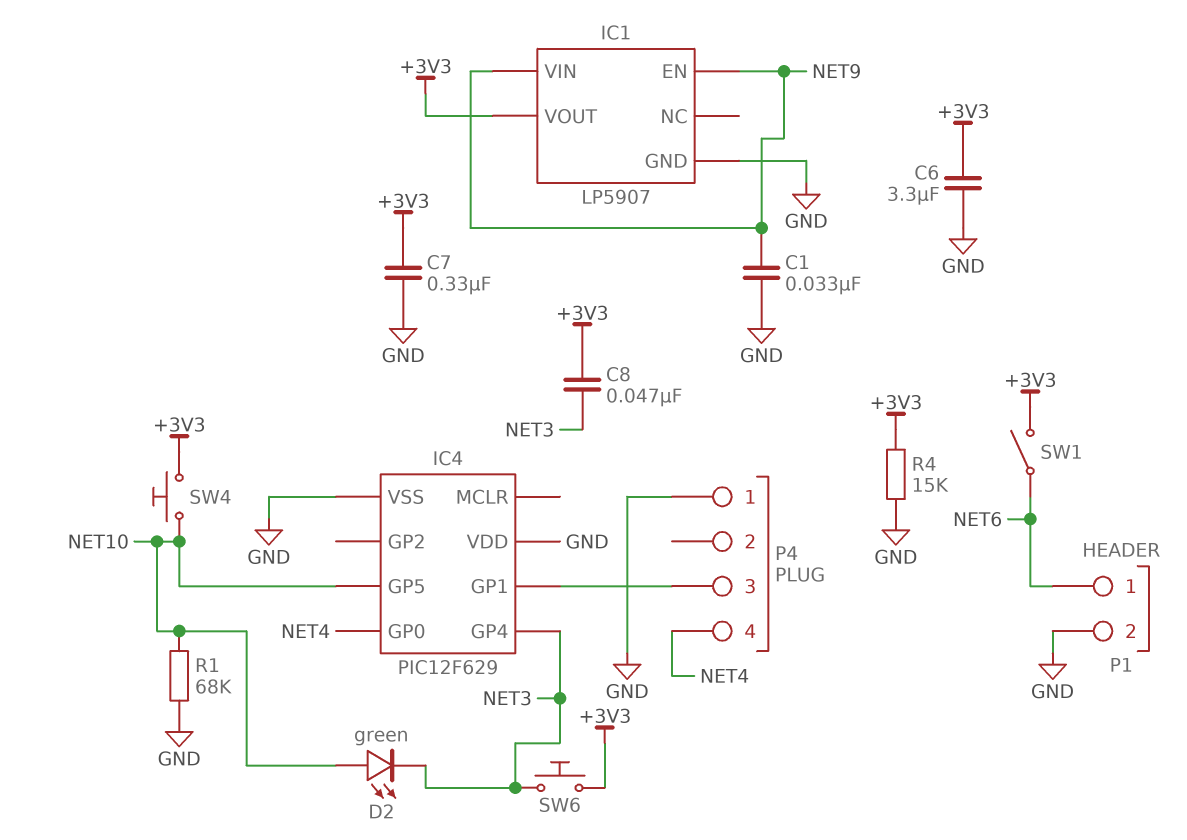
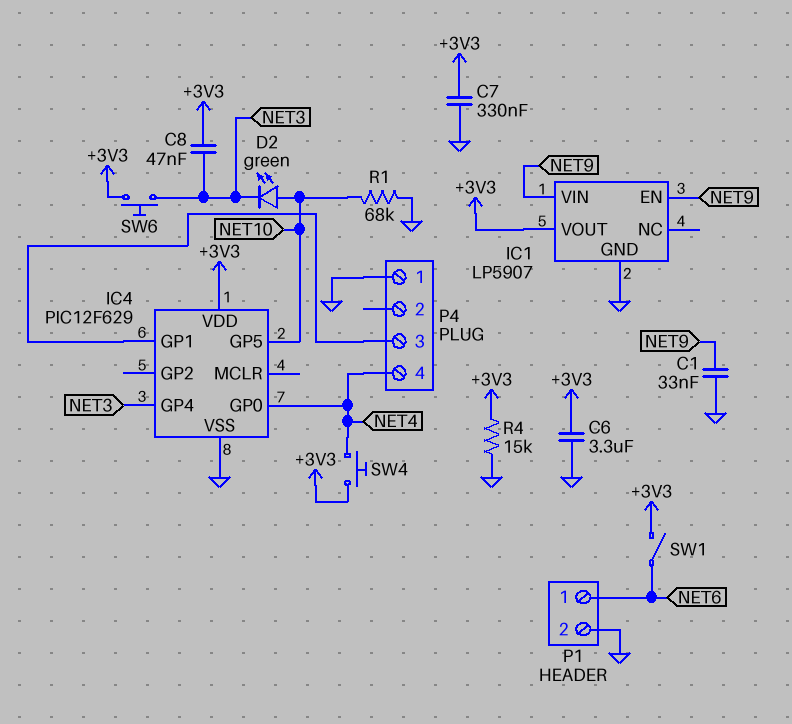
IC4 pin VDD: GND -> +3V3
SW4: button (+3V3, NET10) -> button (+3V3, NET4)

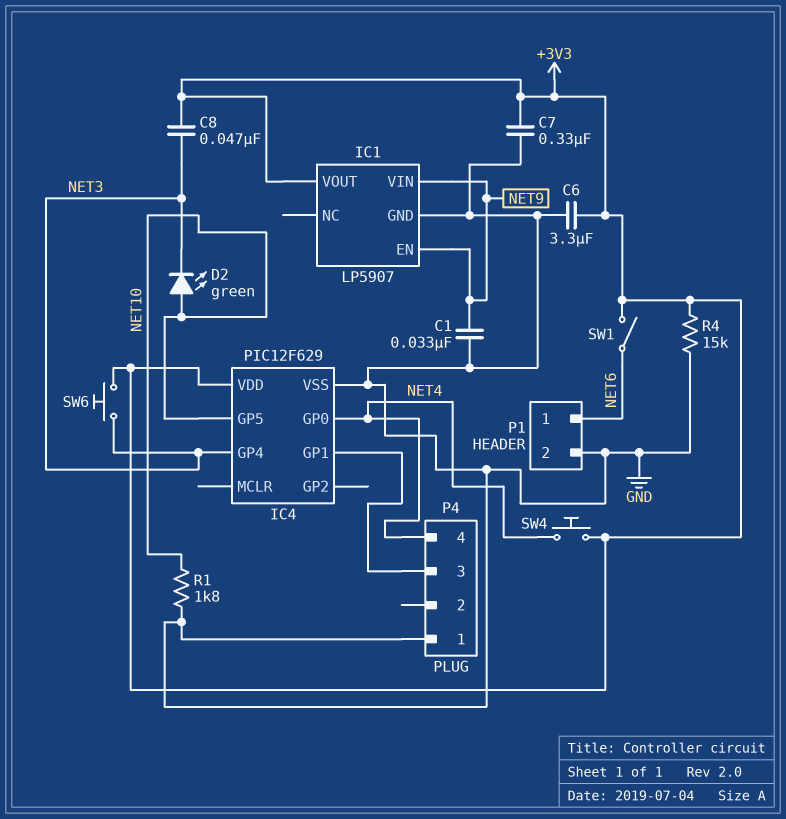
R1: 68k (GND, NET10) -> 1.8k (GND, NET10)

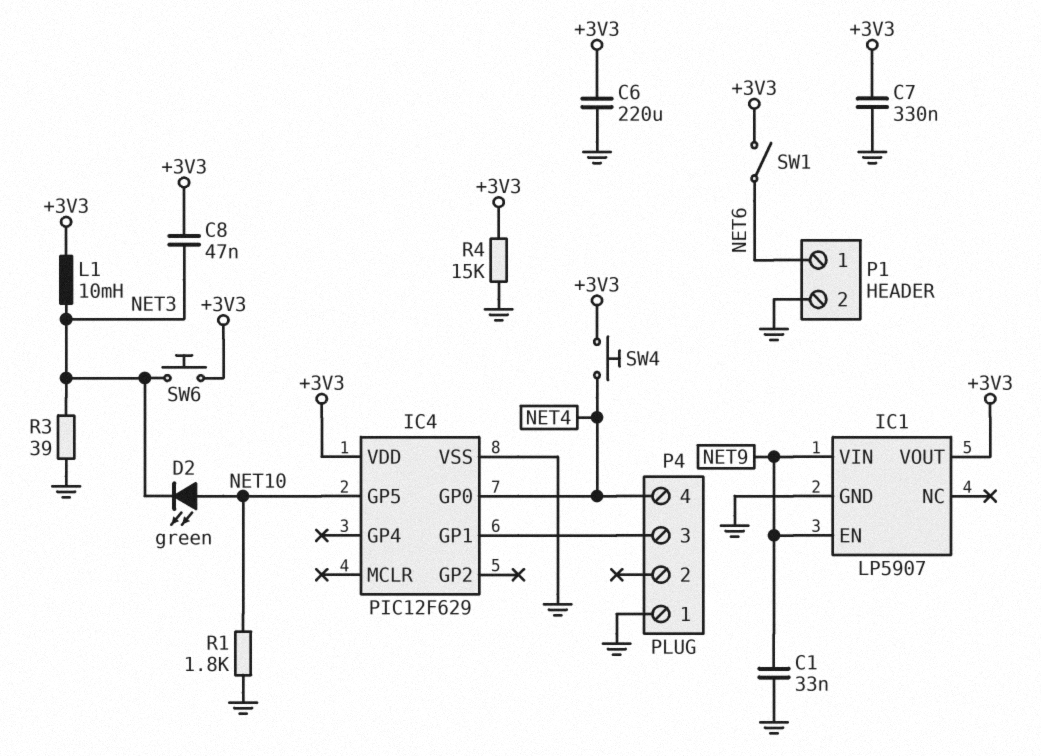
C6: 3.3uF (+3V3, GND) -> 220uF (+3V3, GND)
IC4 pin GP4: NET3 -> none
L1: none -> 10mH (+3V3, NET3)
R3: none -> 39 (GND, NET3)

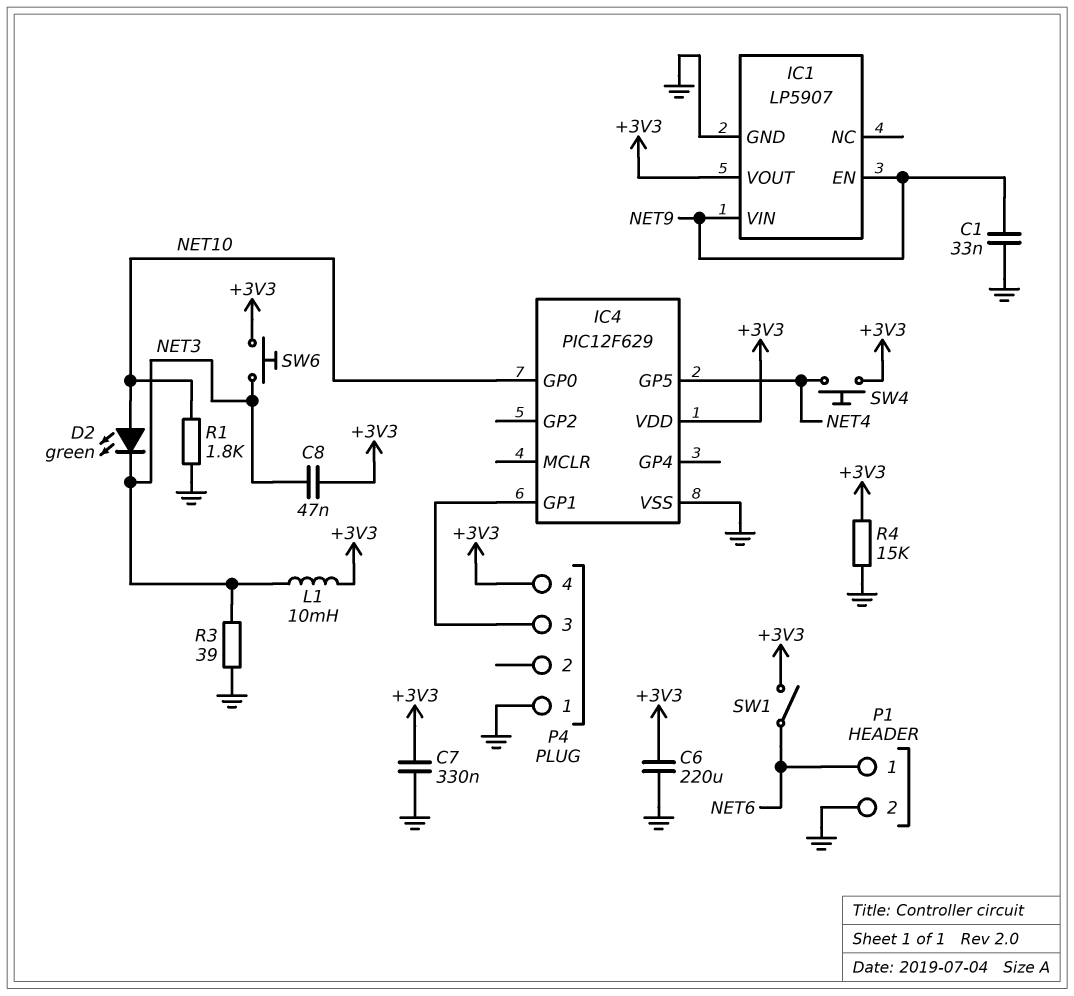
IC4 pin GP0: NET4 -> NET10
IC4 pin GP5: NET10 -> NET4
P4 pin 4: NET4 -> +3V3

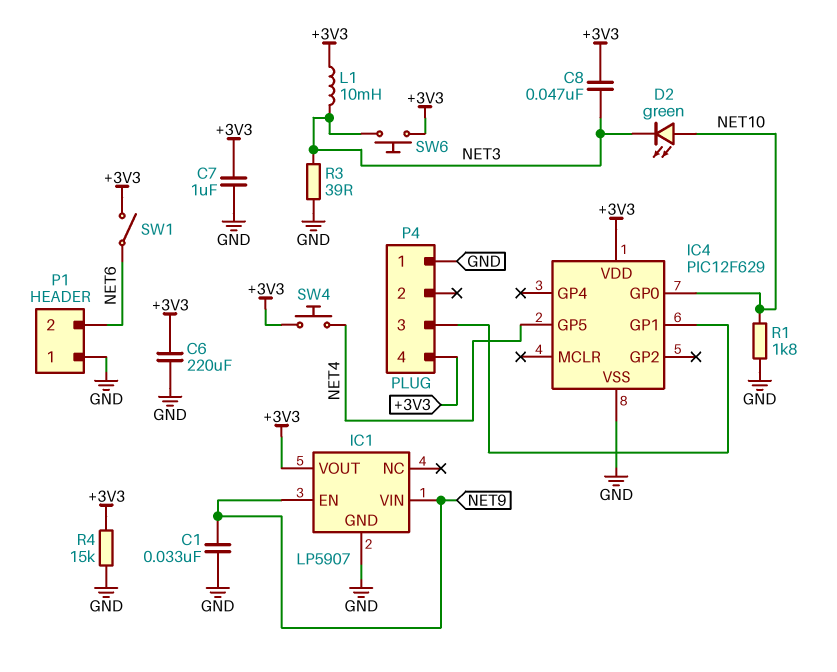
C7: 330nF (+3V3, GND) -> 1uF (+3V3, GND)
P1 pin 1: NET6 -> GND
P1 pin 2: GND -> NET6

